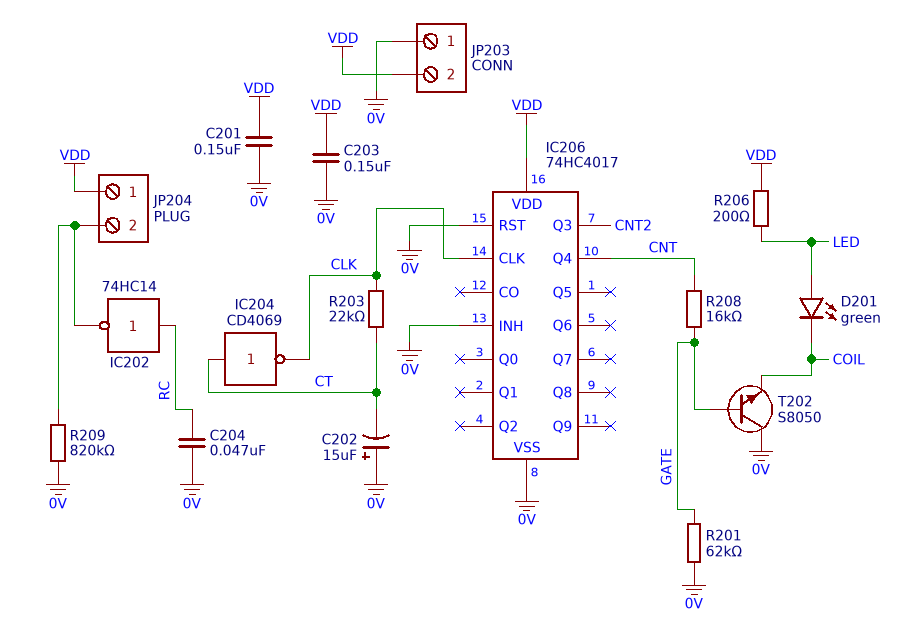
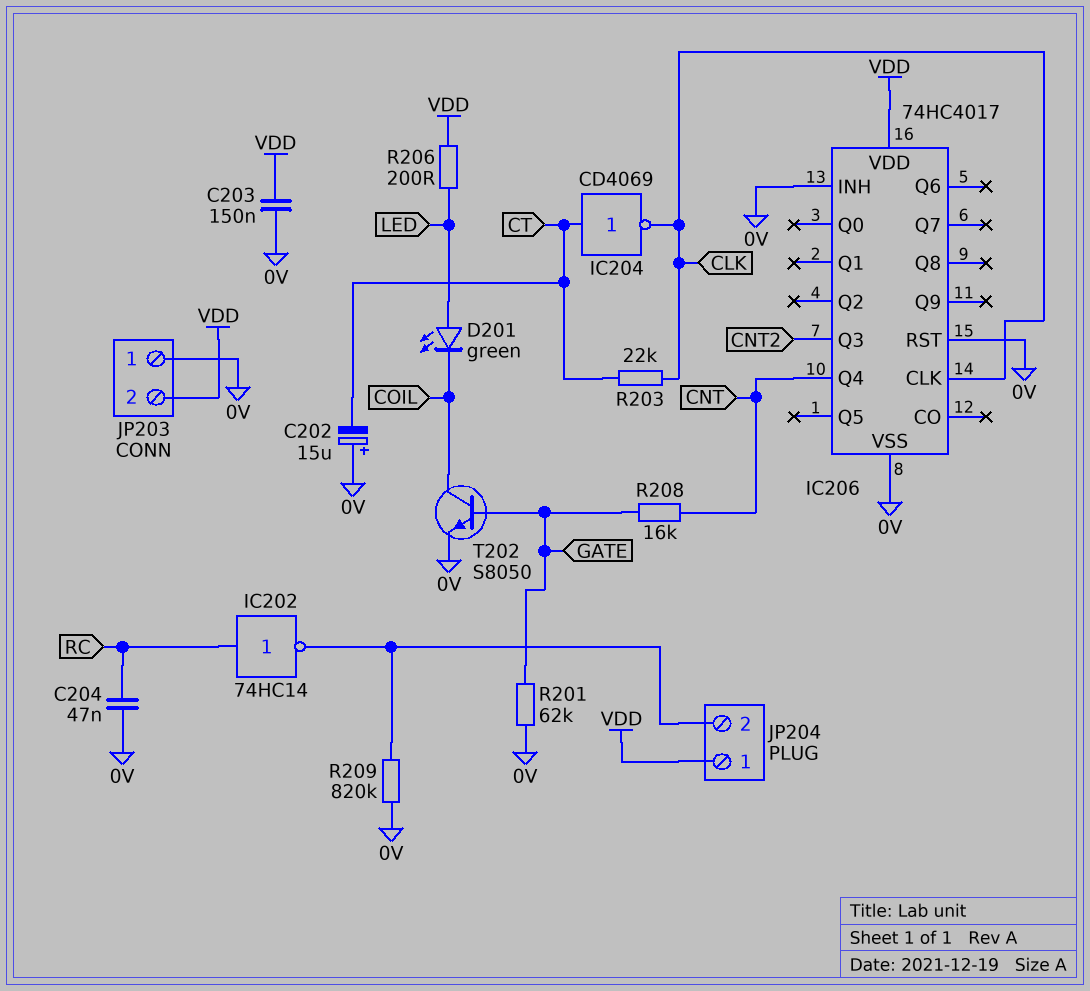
C201: 150nF (0V, VDD) -> none
T202: NPN S8050 (B GATE, C 0V, E COIL) -> NPN S8050 (B GATE, C COIL, E 0V)

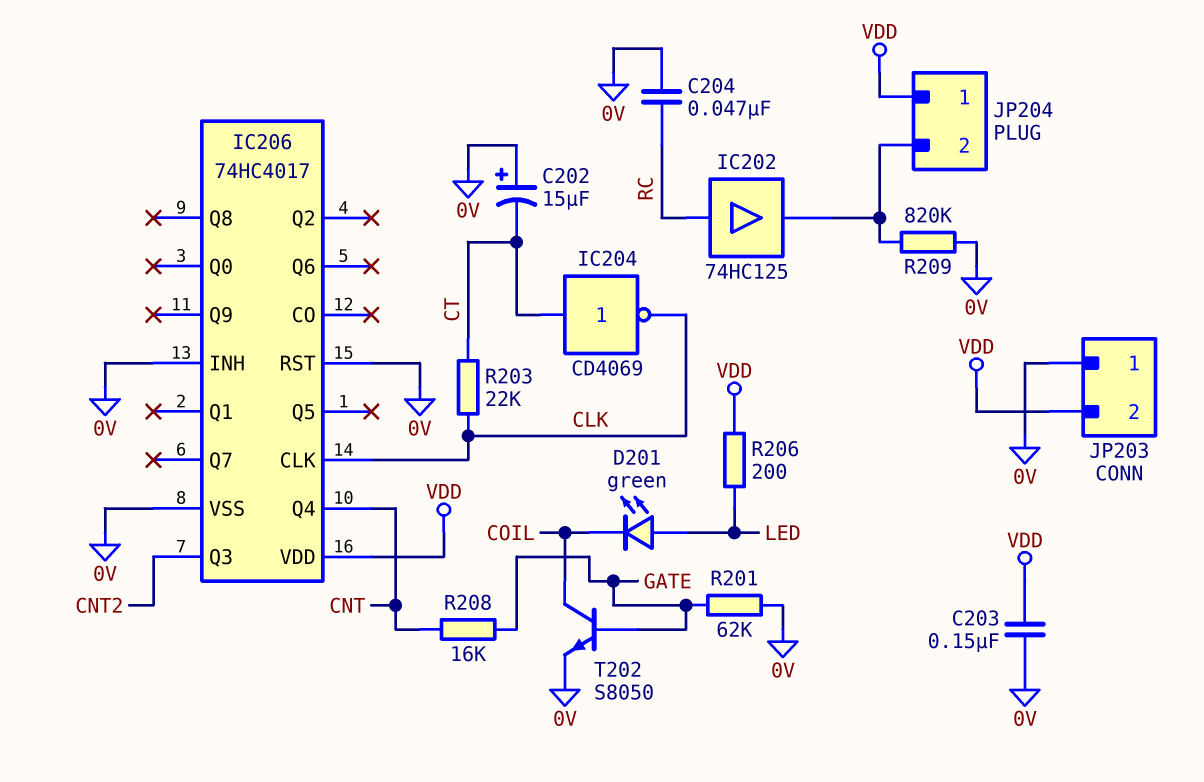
IC202: NOT 74HC14 (in RC, out JP204/2) -> buffer 74HC125 (in RC, out JP204/2)

